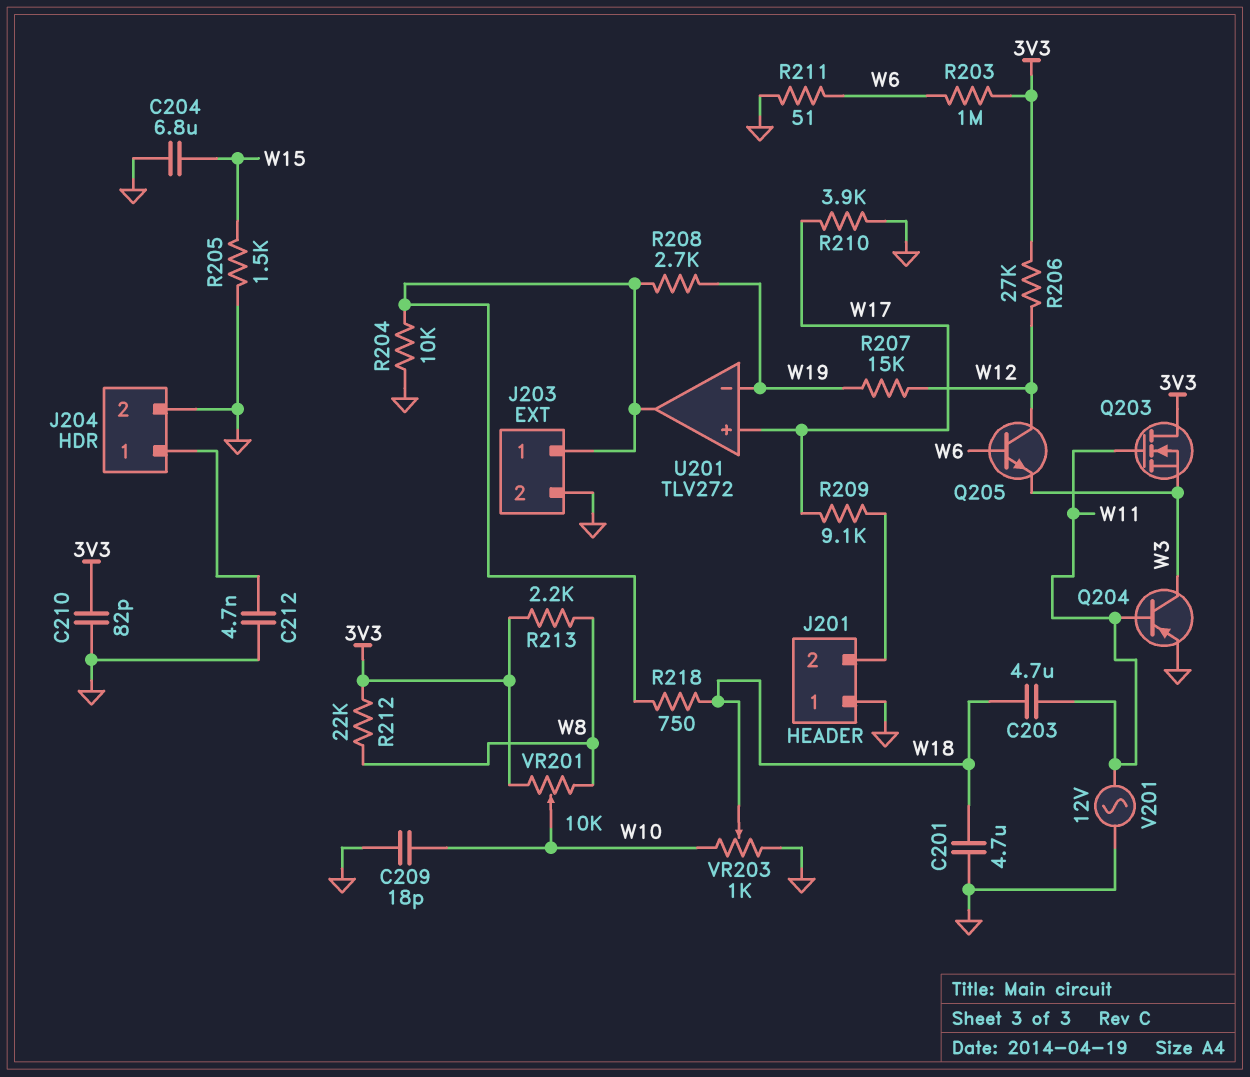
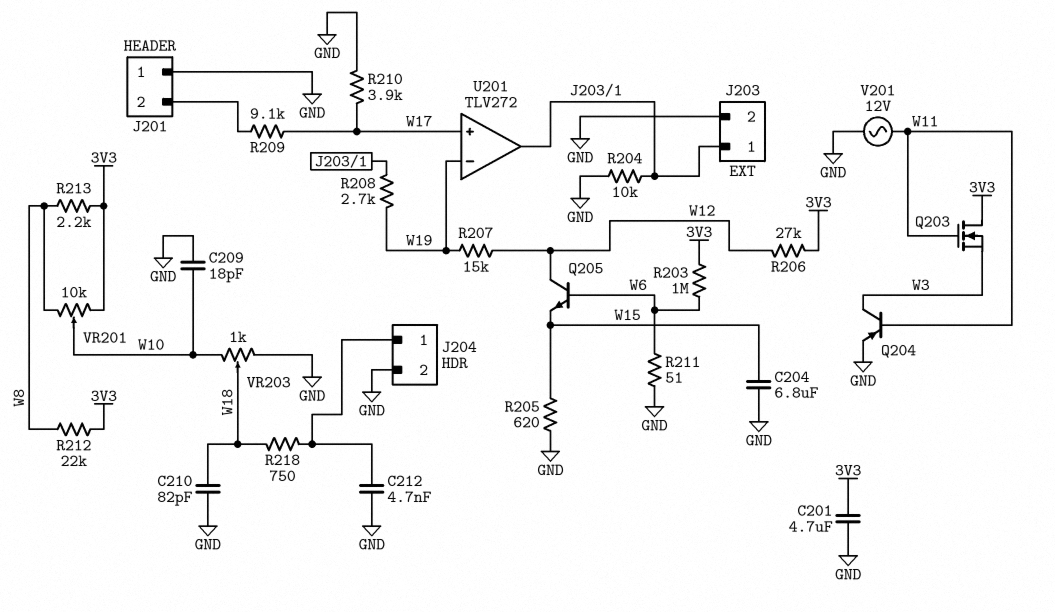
C201: 4.7uF (GND, W18) -> 4.7uF (3V3, GND)
C203: 4.7uF (W11, W18) -> none
C210: 82pF (3V3, GND) -> 82pF (GND, W18)
Q205: NPN (B W6, C W12, E W3) -> NPN (B W6, C W12, E W15)
R205: 1.5k (GND, W15) -> 620 (GND, W15)
R218: 750 (J203/1, W18) -> 750 (J204/1, W18)

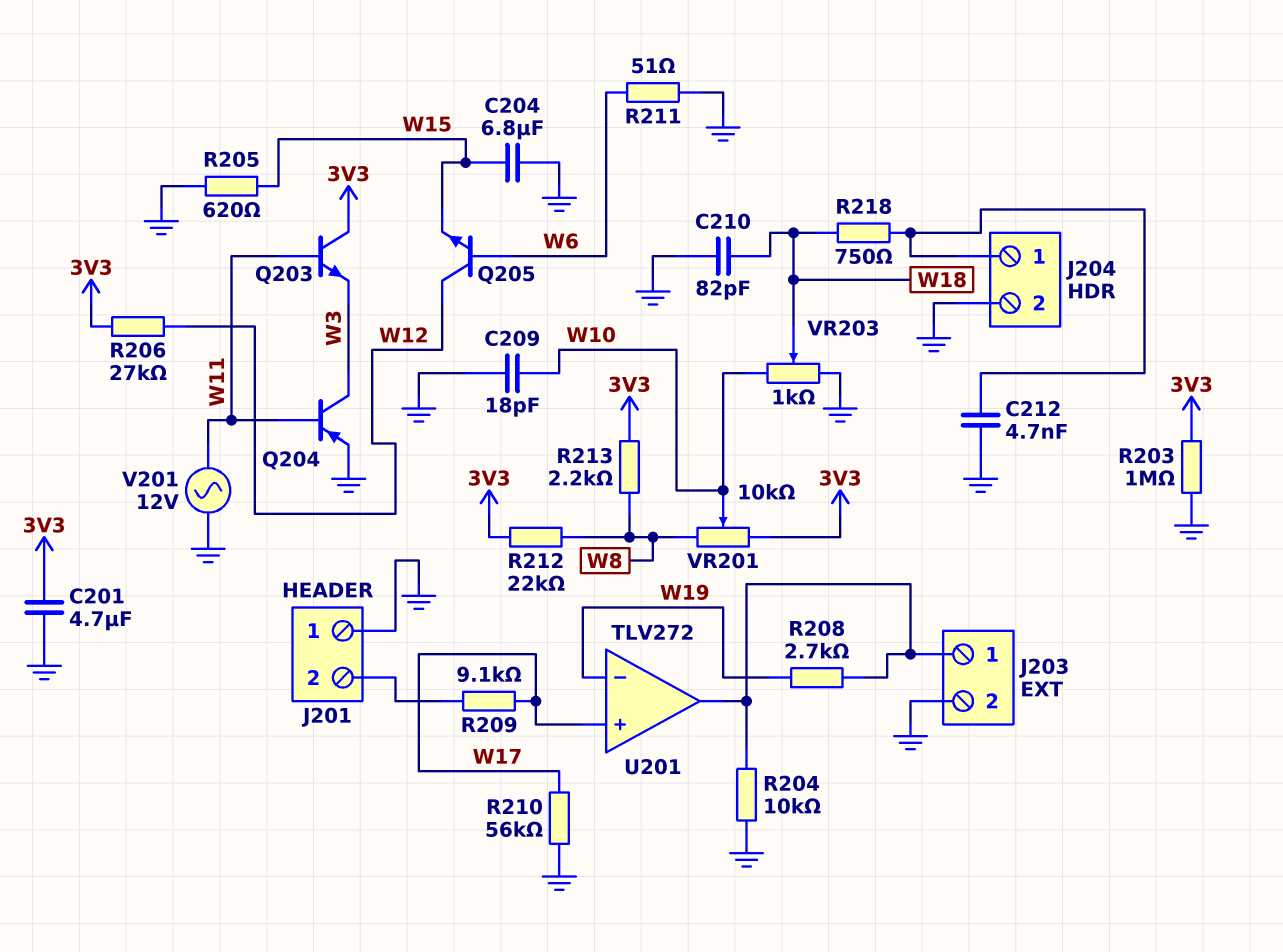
Q203: NMOS (G W11, D 3V3, S W3) -> NPN (B W11, C 3V3, E W3)
R203: 1M (3V3, W6) -> 1M (3V3, GND)
R207: 15k (W12, W19) -> none
R210: 3.9k (GND, W17) -> 56k (GND, W17)

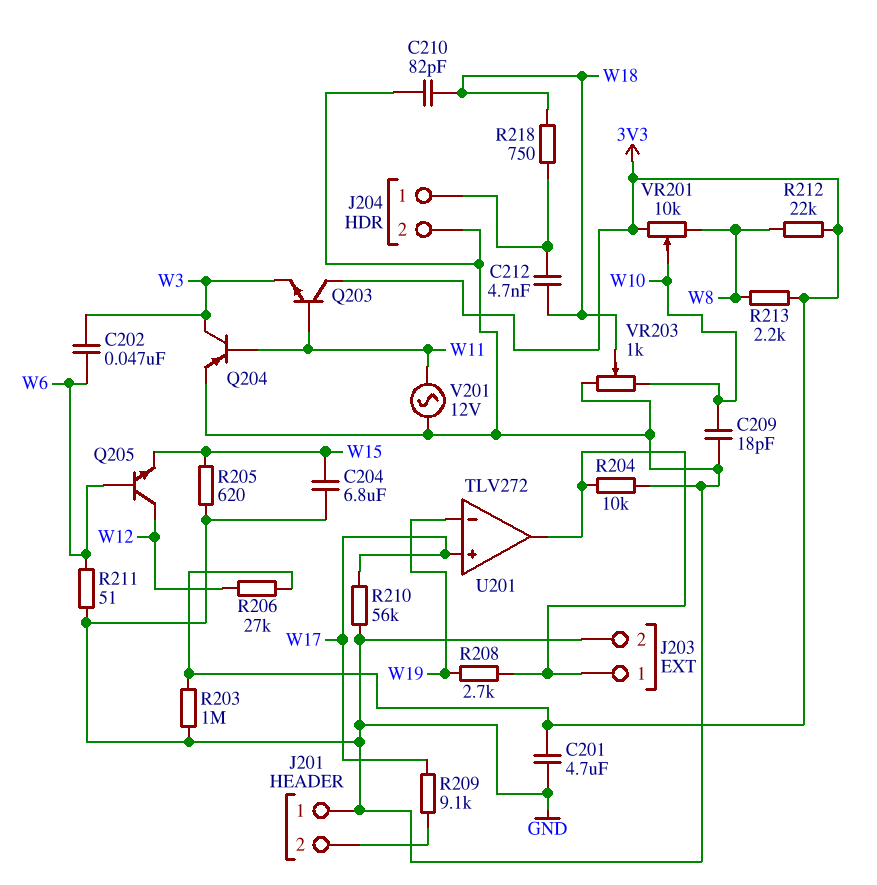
C202: none -> 47nF (W3, W6)
C212: 4.7nF (GND, J204/1) -> 4.7nF (J204/1, W18)

